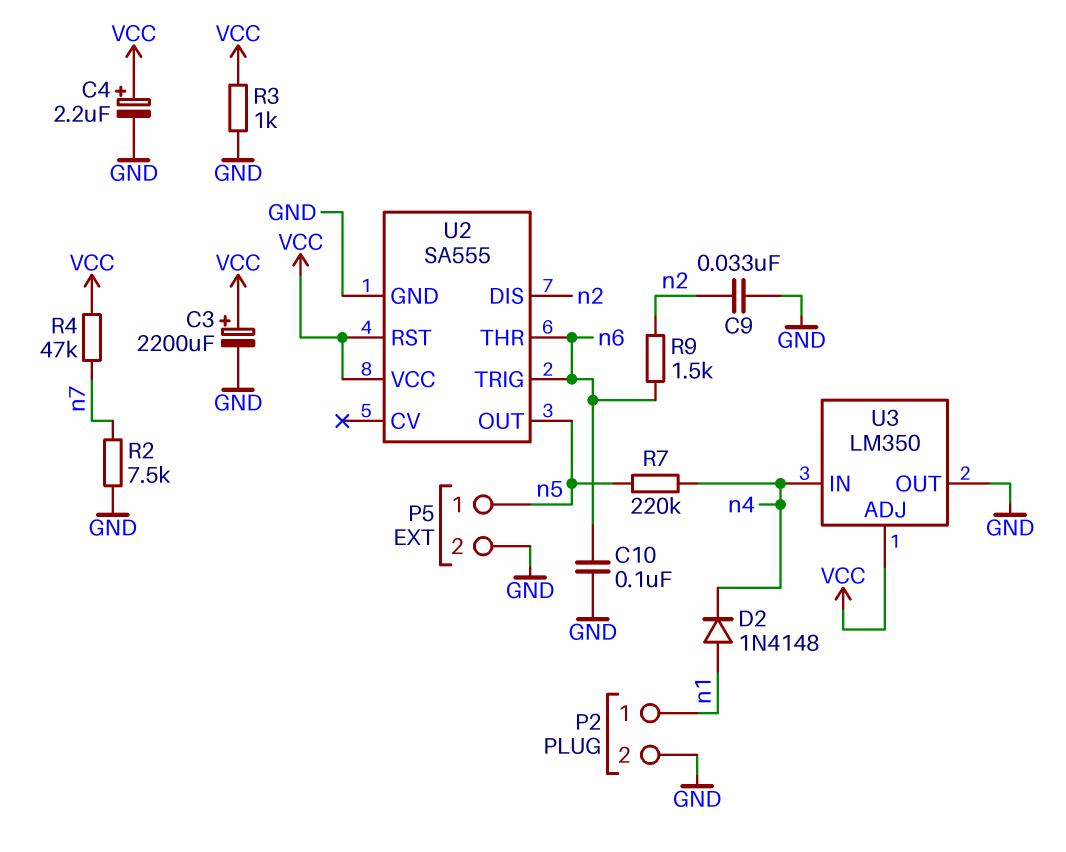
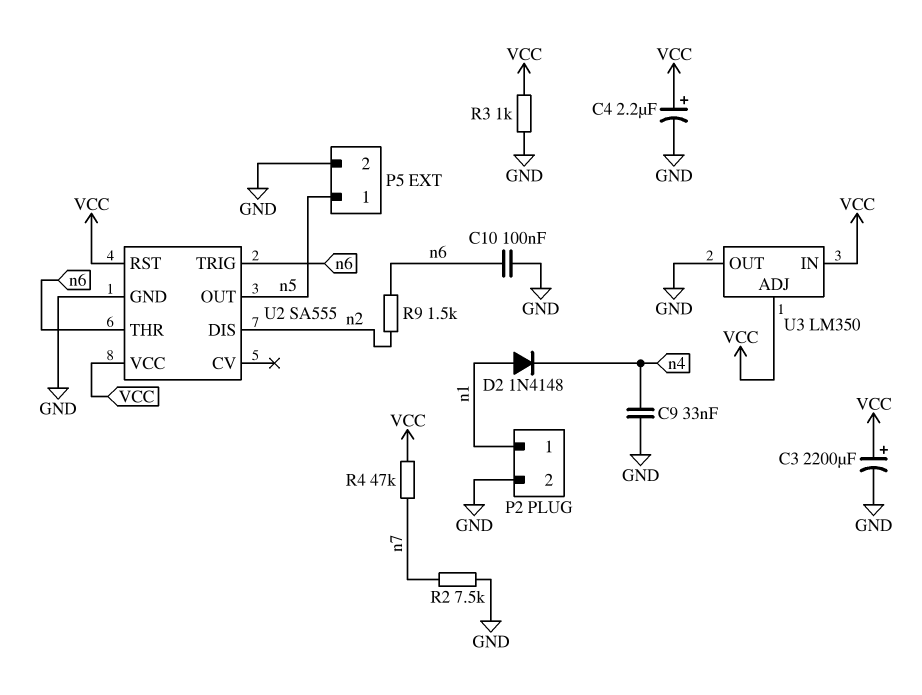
C9: 33nF (GND, n2) -> 33nF (GND, n4)
R7: 220k (n4, n5) -> none
U3 pin IN: n4 -> VCC

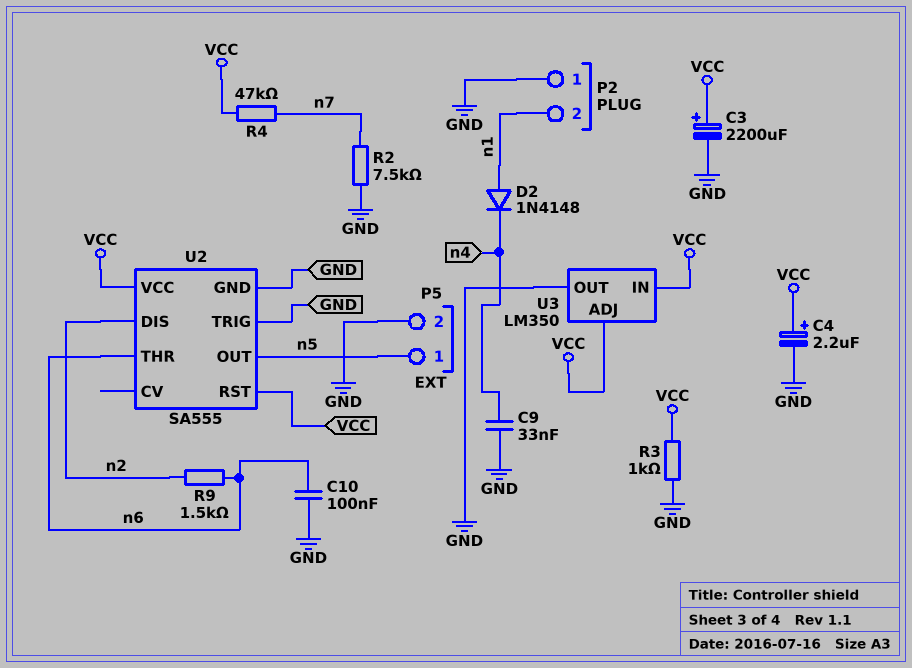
P2 pin 1: n1 -> GND
P2 pin 2: GND -> n1
U2 pin TRIG: n6 -> GND

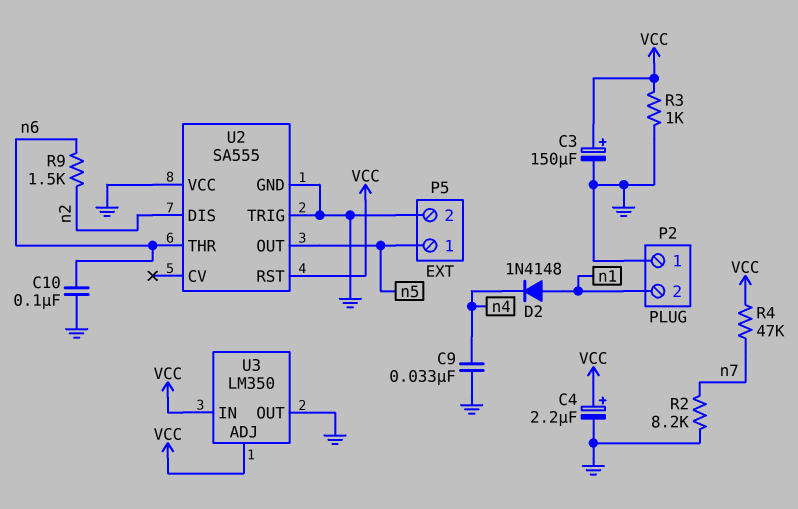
C3: 2200uF (plus VCC, minus GND) -> 150uF (plus VCC, minus GND)
R2: 7.5k (GND, n7) -> 8.2k (GND, n7)
U2 pin VCC: VCC -> GND

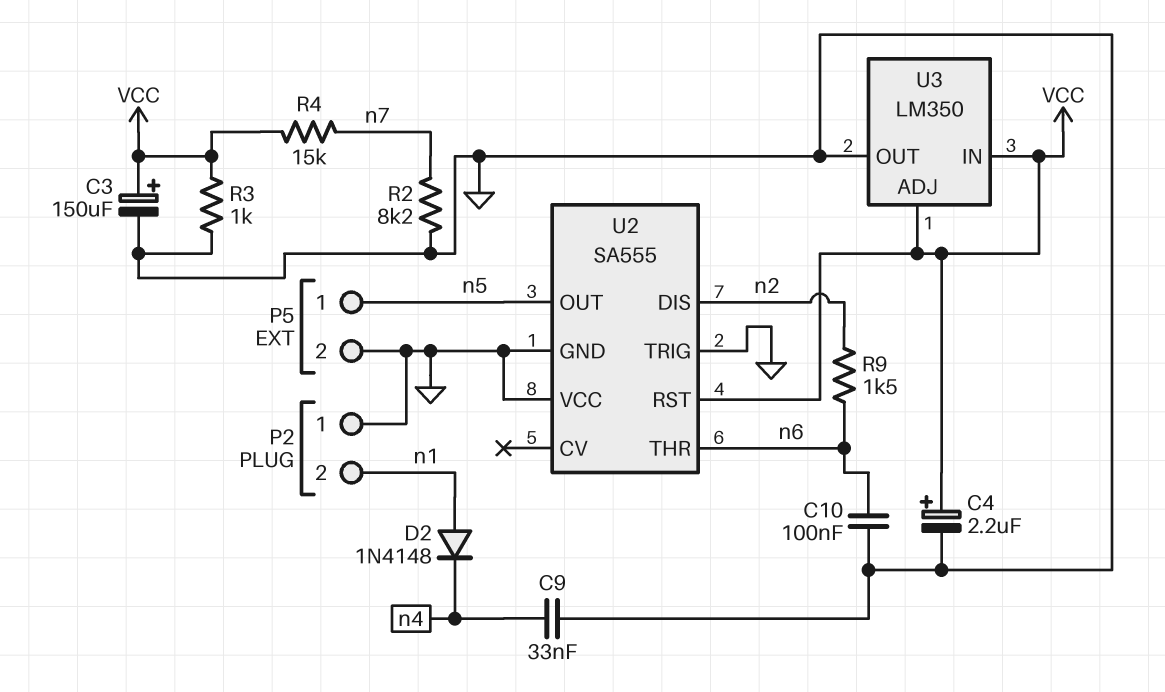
R4: 47k (VCC, n7) -> 15k (VCC, n7)

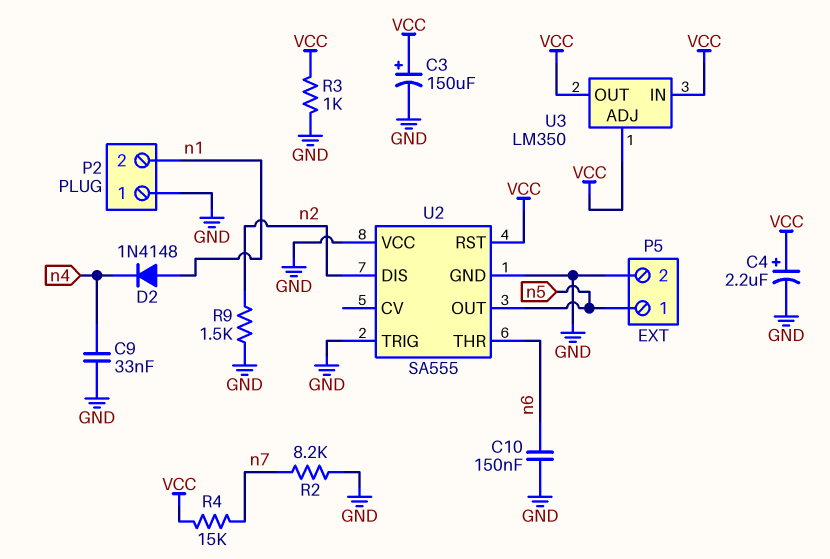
C10: 100nF (GND, n6) -> 150nF (GND, n6)
R9: 1.5k (n2, n6) -> 1.5k (GND, n2)
U3 pin OUT: GND -> VCC

